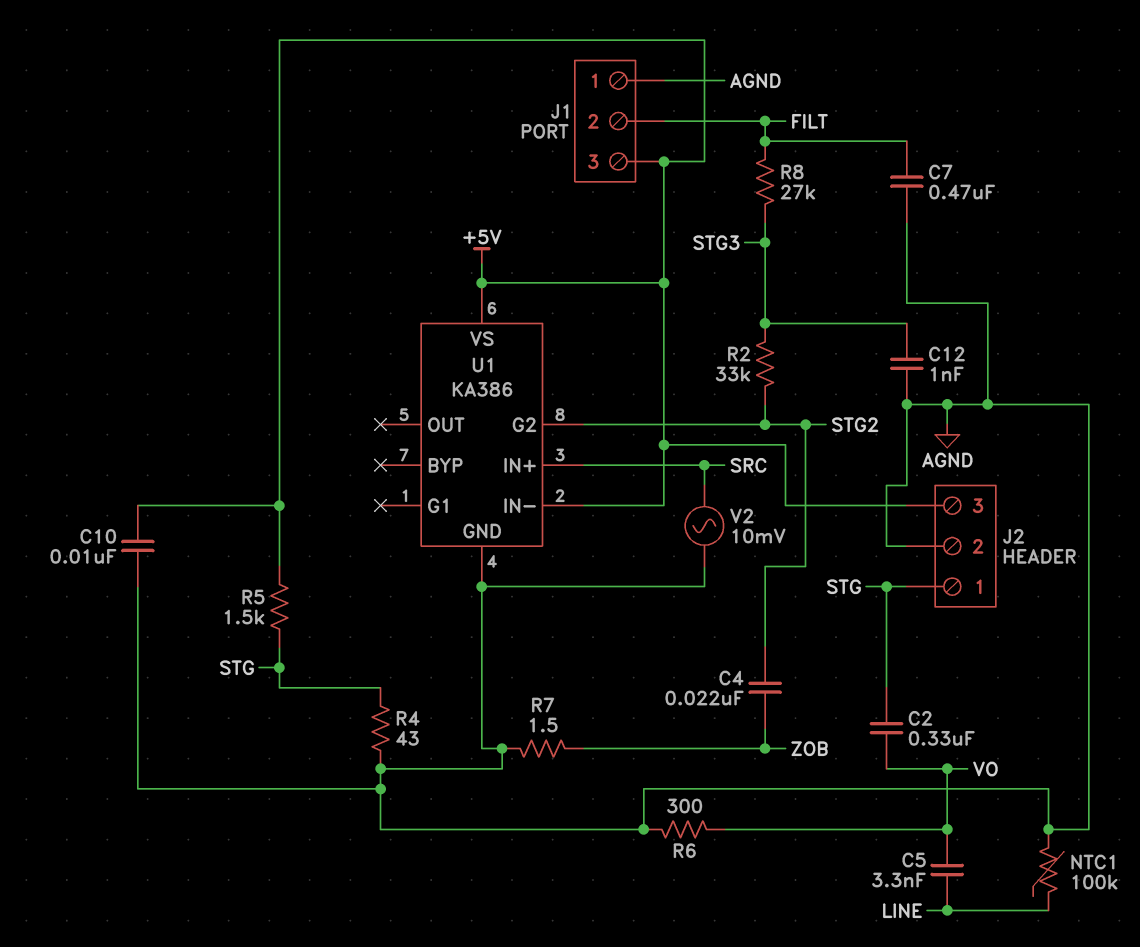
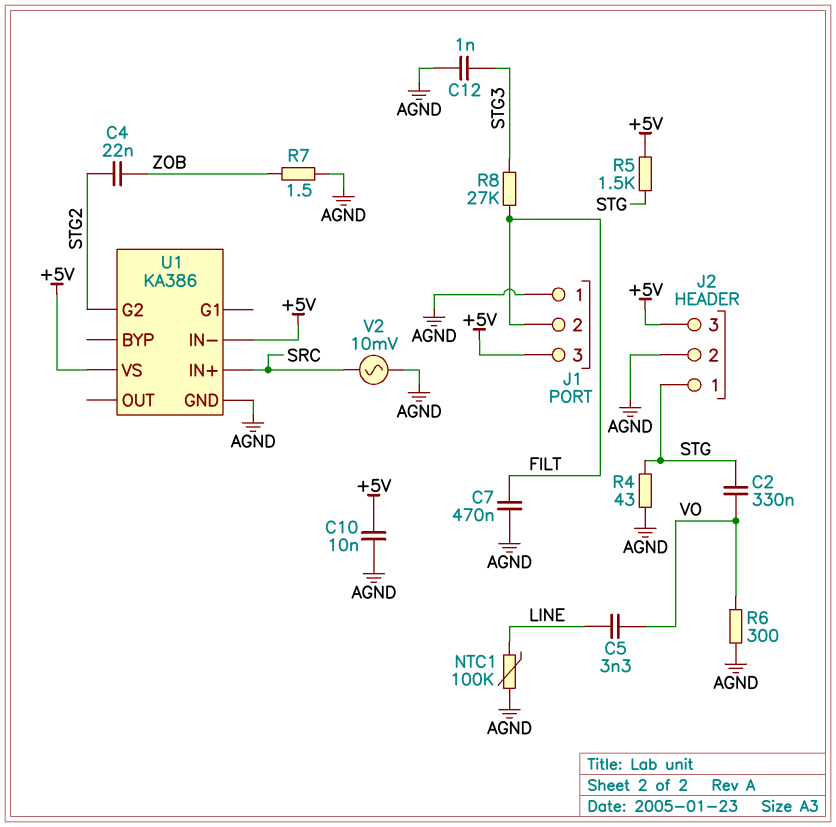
R2: 33k (STG2, STG3) -> none

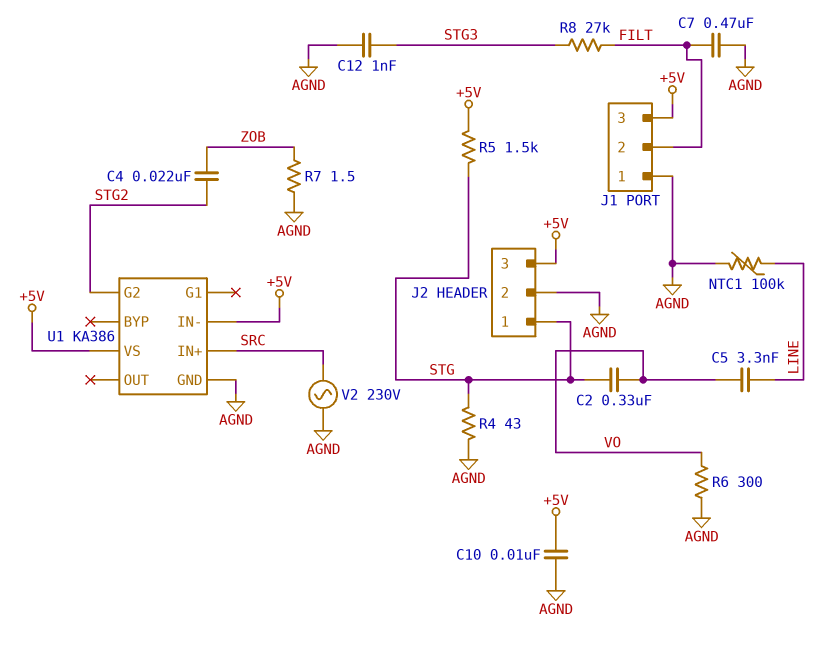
V2: AC 10mV (AGND, SRC) -> AC 230V (AGND, SRC)

